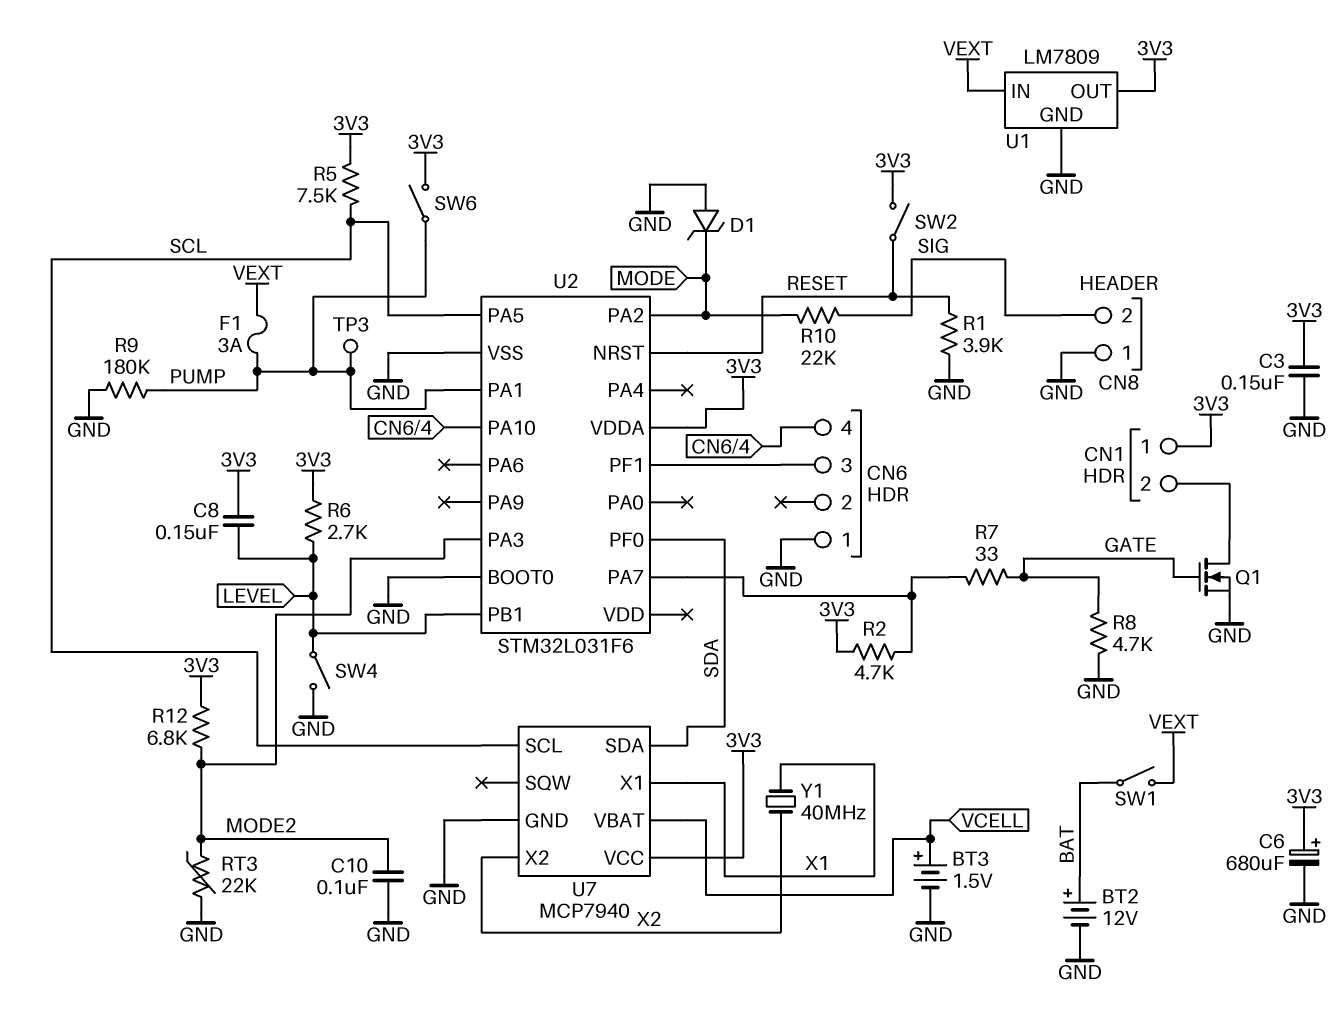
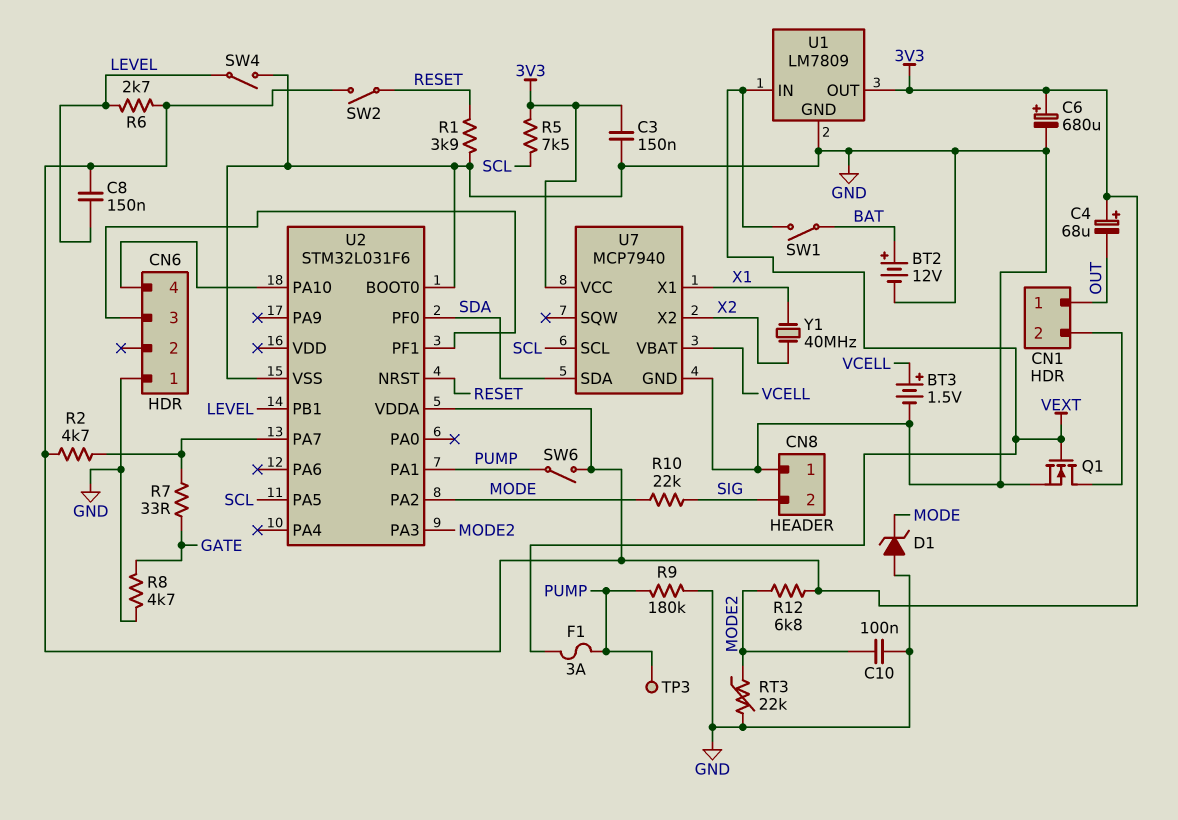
C4: none -> 68uF (plus 3V3, minus OUT)
CN1 pin 1: 3V3 -> OUT
Q1: NMOS (G GATE, D CN1/2, S GND) -> NMOS (G VEXT, D CN1/2, S GND)

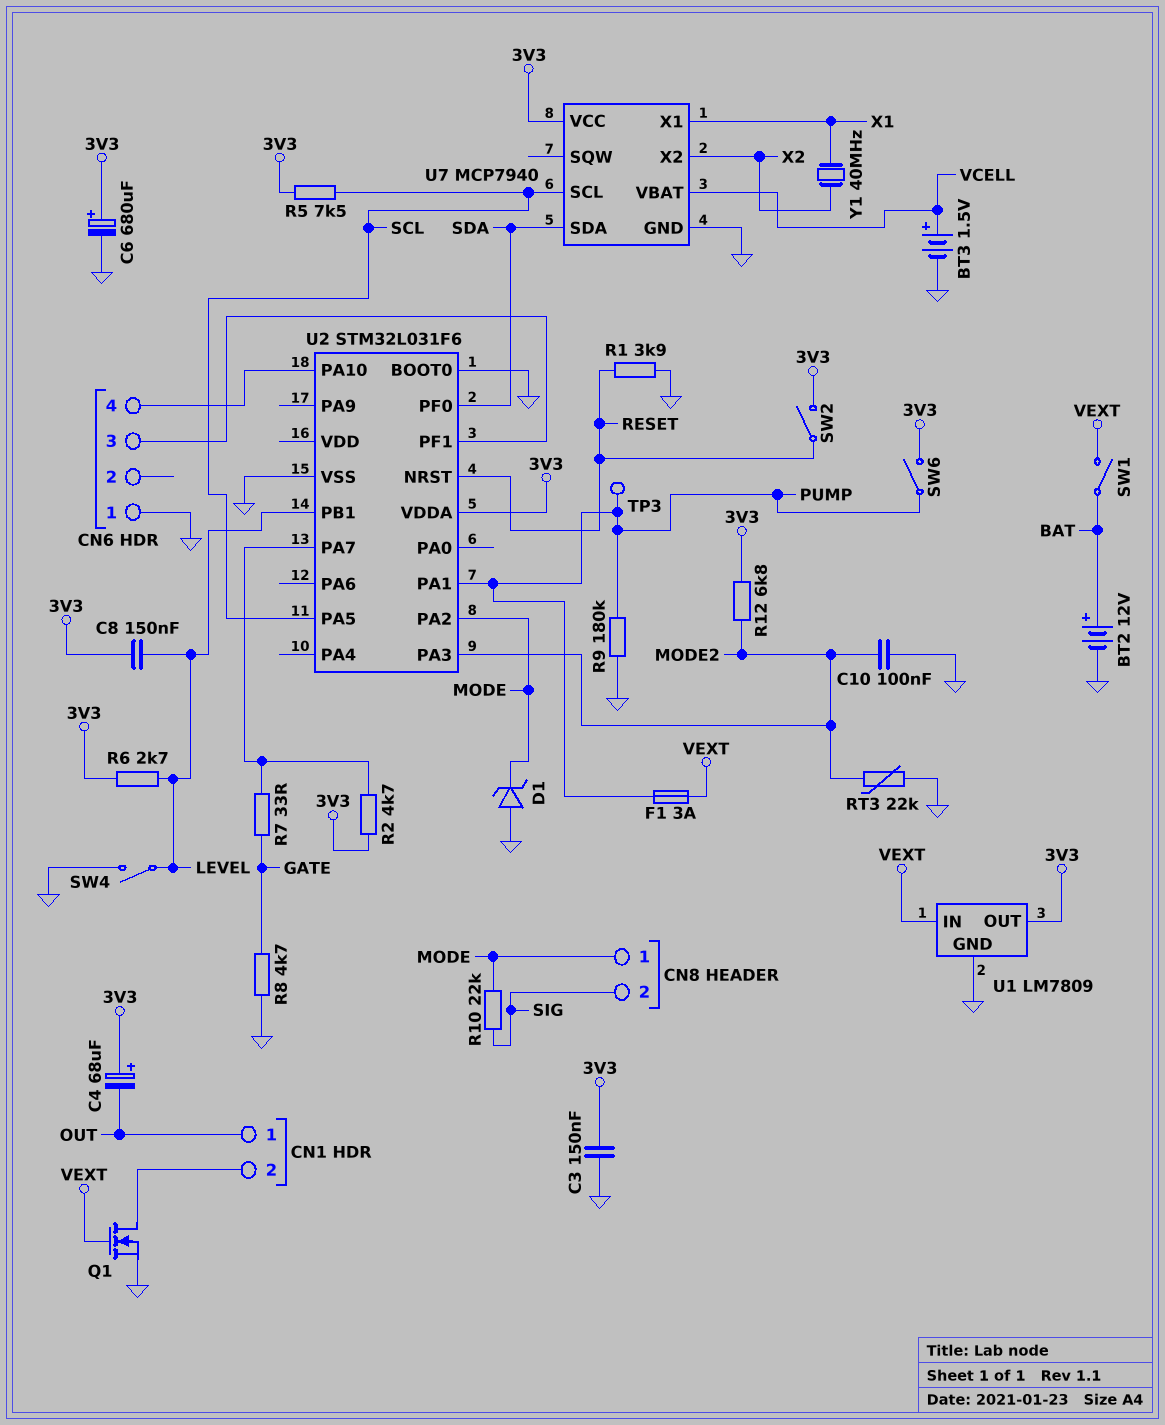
CN8 pin 1: GND -> MODE

